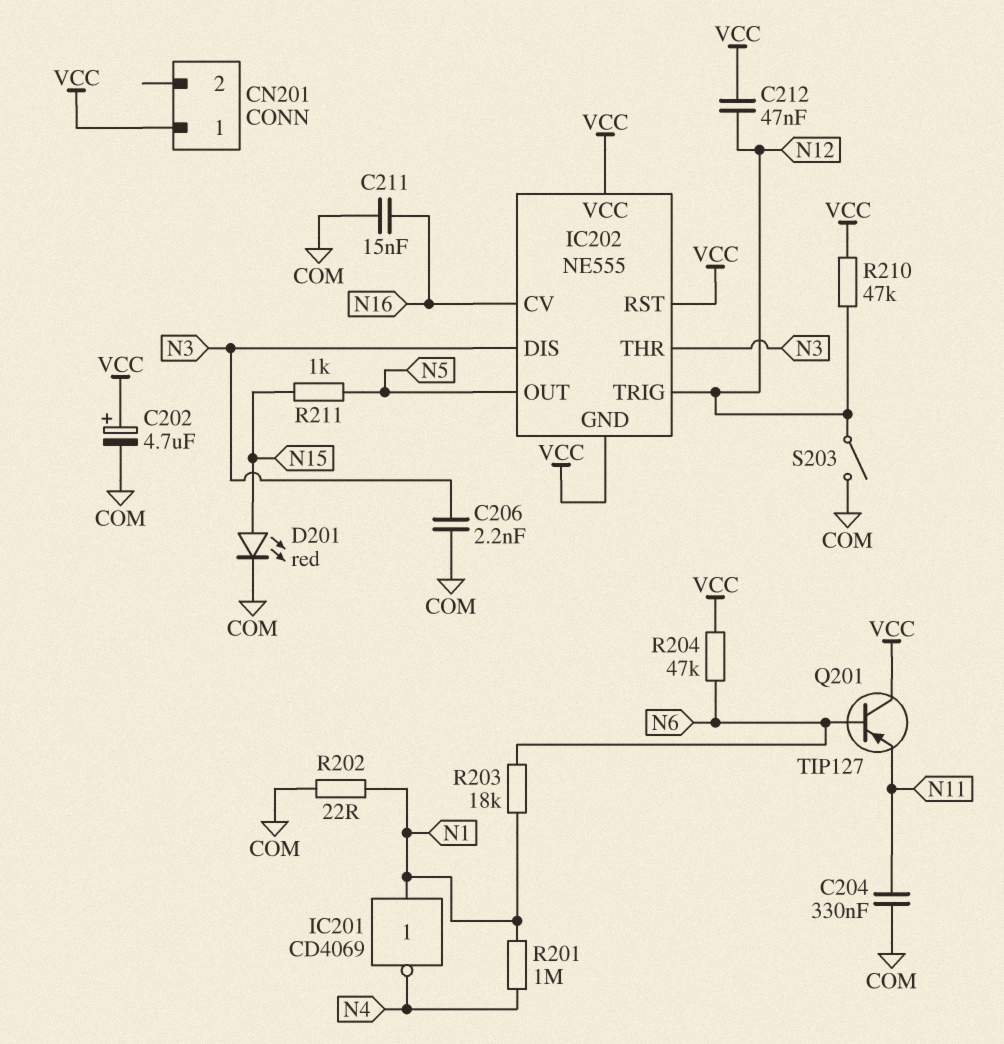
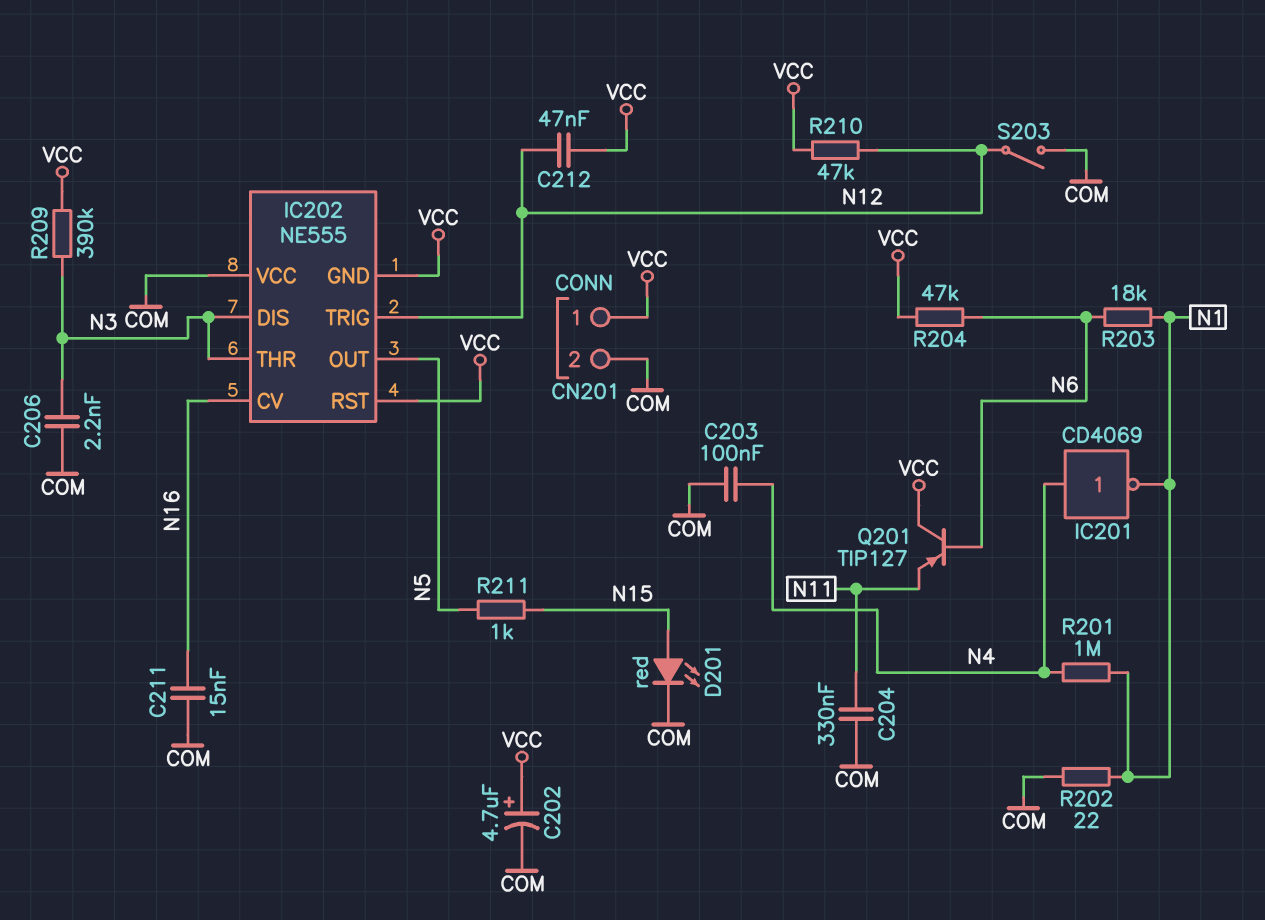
C203: none -> 100nF (COM, N4)
CN201 pin 2: none -> COM
IC201: NOT CD4069 (in N1, out N4) -> NOT CD4069 (in N4, out N1)
IC202 pin VCC: VCC -> COM
R209: none -> 390k (N3, VCC)

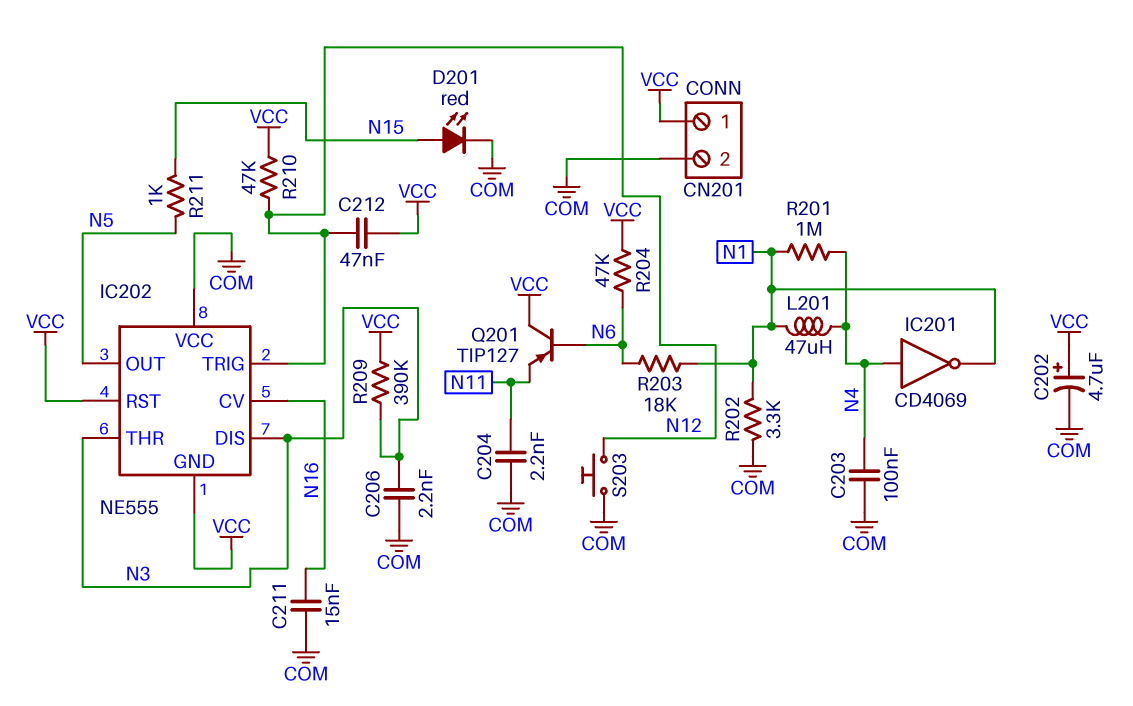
C204: 330nF (COM, N11) -> 2.2nF (COM, N11)
L201: none -> 47uH (N1, N4)
R202: 22 (COM, N1) -> 3.3k (COM, N1)
S203: switch (COM, N12) -> button (COM, N12)

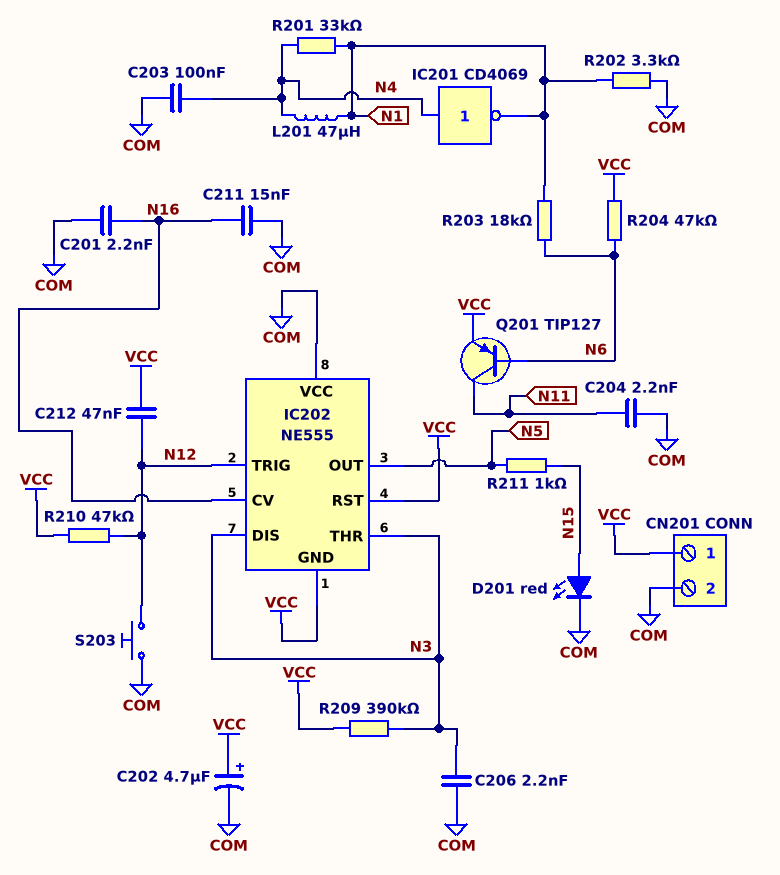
C201: none -> 2.2nF (COM, N16)
Q201: PNP TIP127 (B N6, C VCC, E N11) -> PNP TIP127 (B N6, C N11, E VCC)
R201: 1M (N1, N4) -> 33k (N1, N4)

